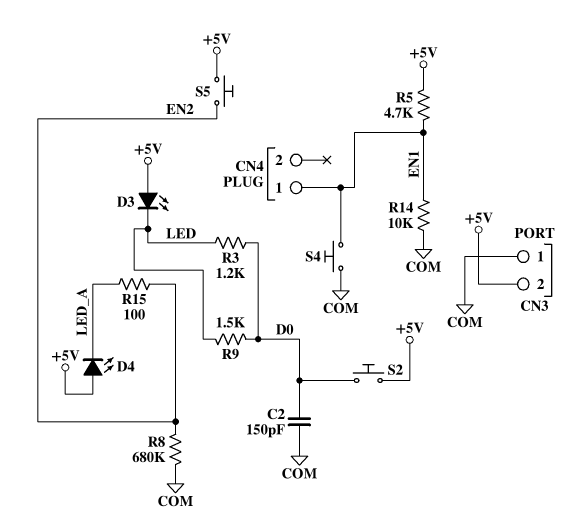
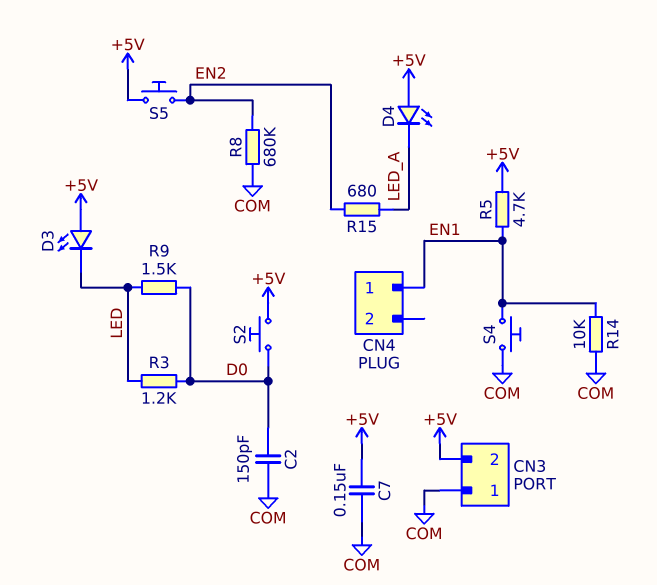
C7: none -> 150nF (+5V, COM)
R15: 100 (EN2, LED_A) -> 680 (EN2, LED_A)

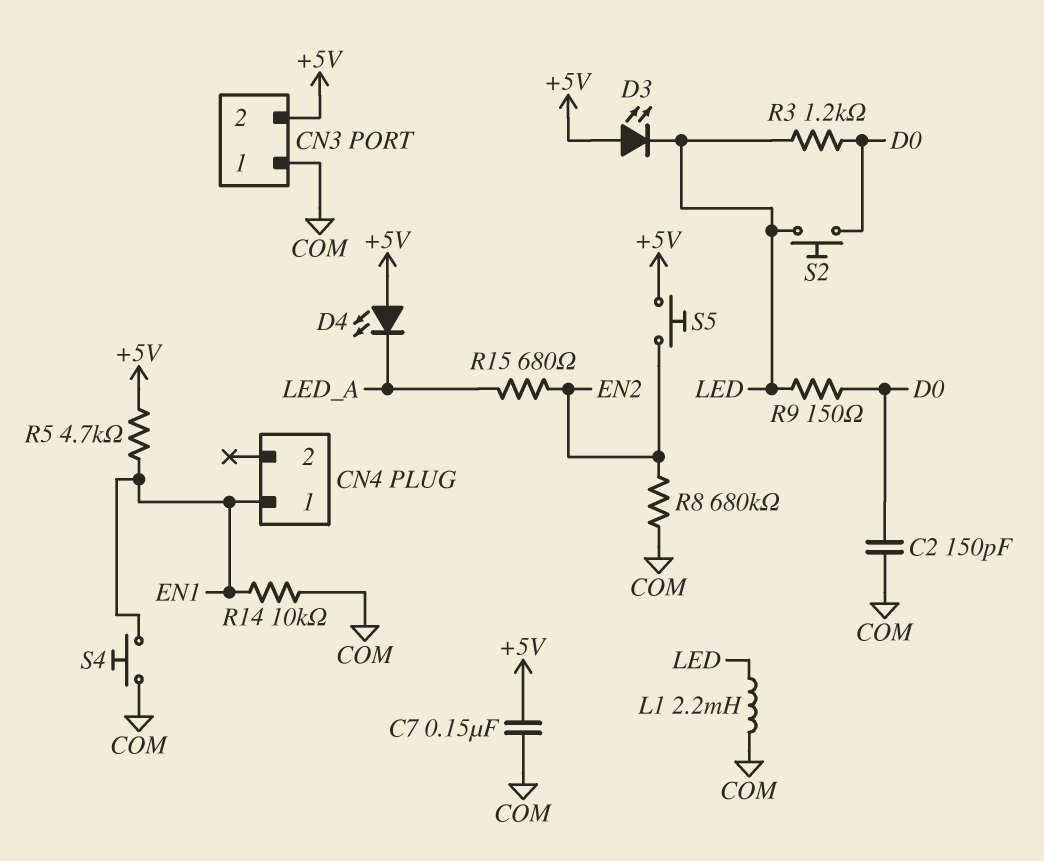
L1: none -> 2.2mH (COM, LED)
R9: 1.5k (D0, LED) -> 150 (D0, LED)
S2: button (+5V, D0) -> button (D0, LED)

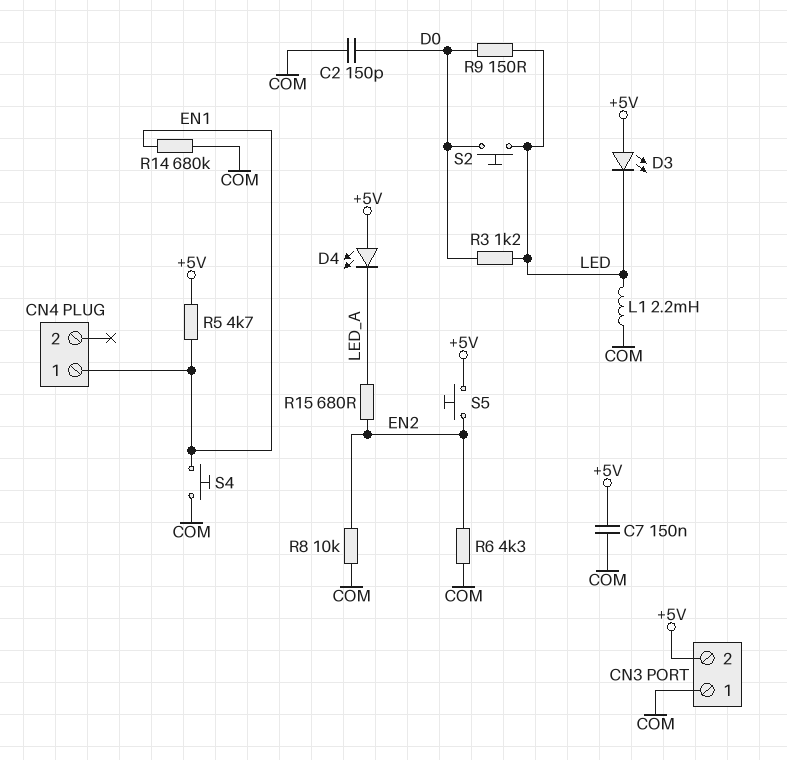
R6: none -> 4.3k (COM, EN2)
R8: 680k (COM, EN2) -> 10k (COM, EN2)
R14: 10k (COM, EN1) -> 680k (COM, EN1)

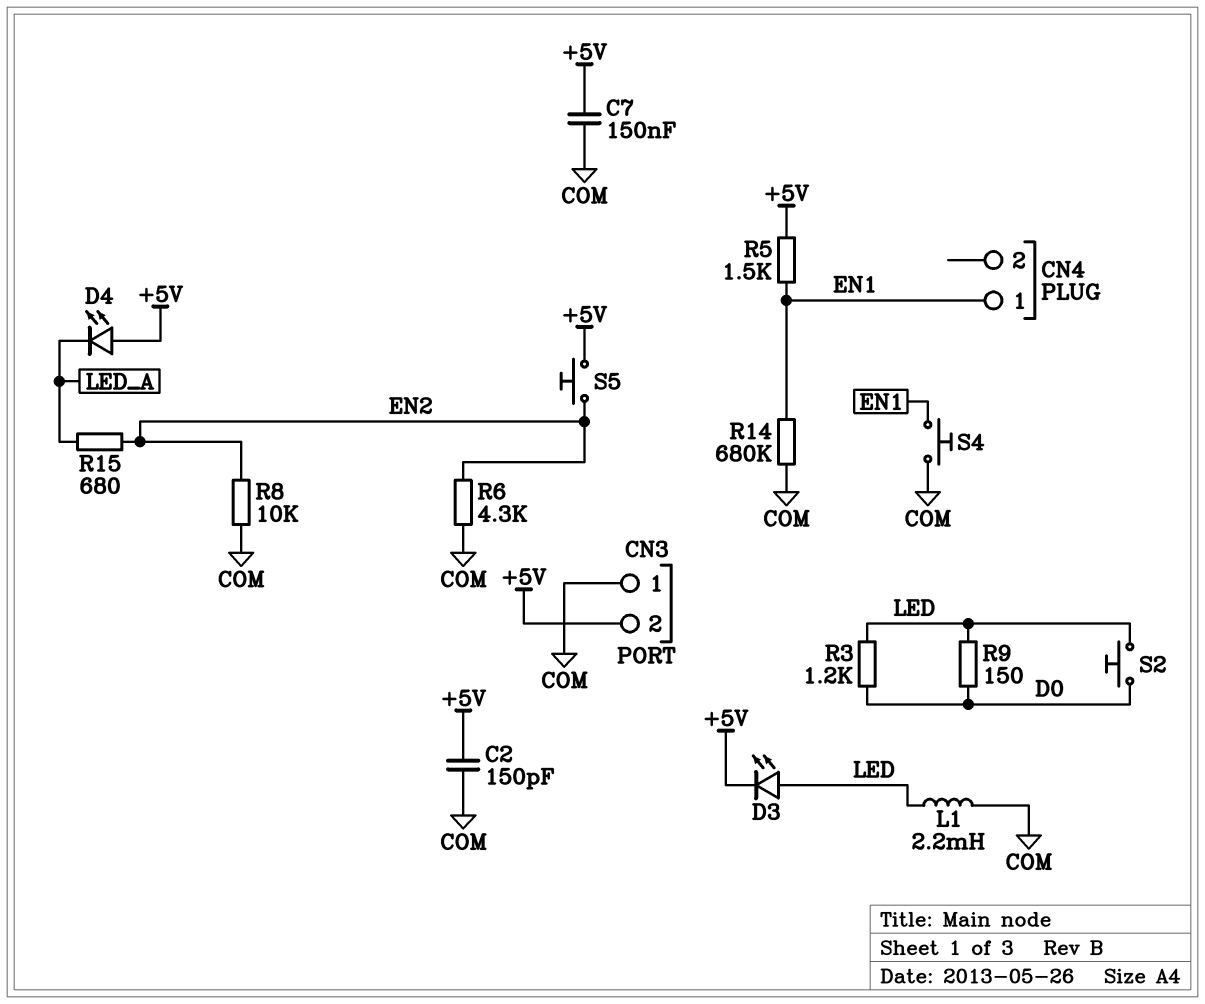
C2: 150pF (COM, D0) -> 150pF (+5V, COM)
D3: LED (A +5V, K LED) -> LED (A LED, K +5V)
R5: 4.7k (+5V, EN1) -> 1.5k (+5V, EN1)

